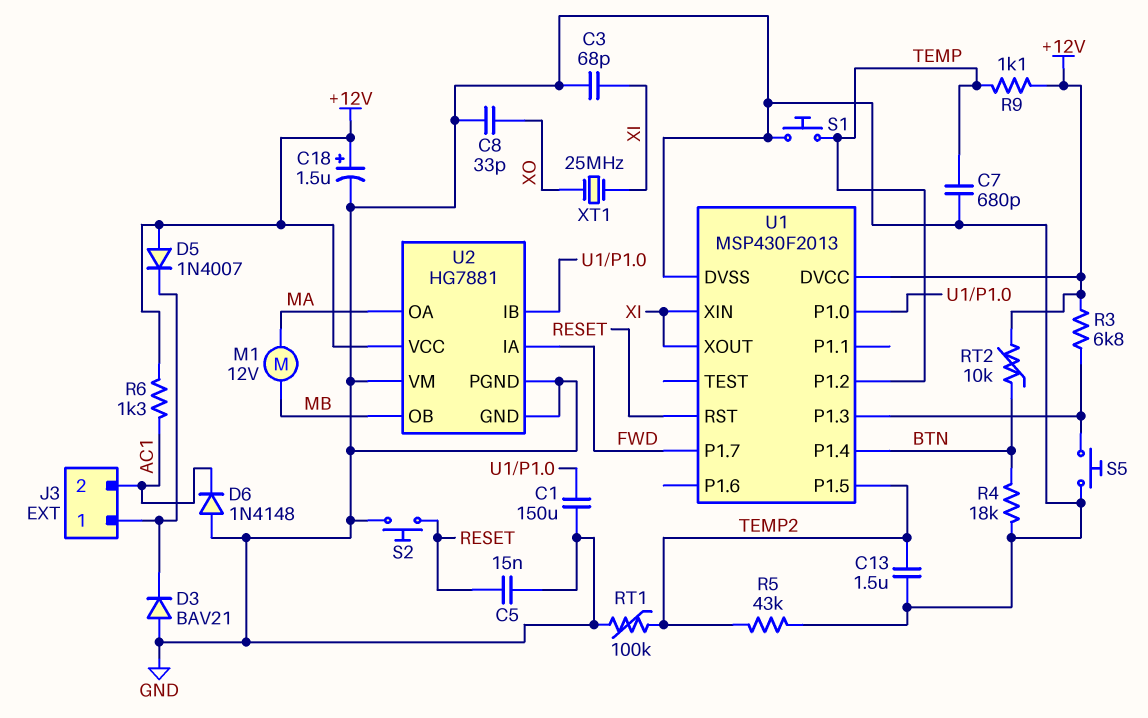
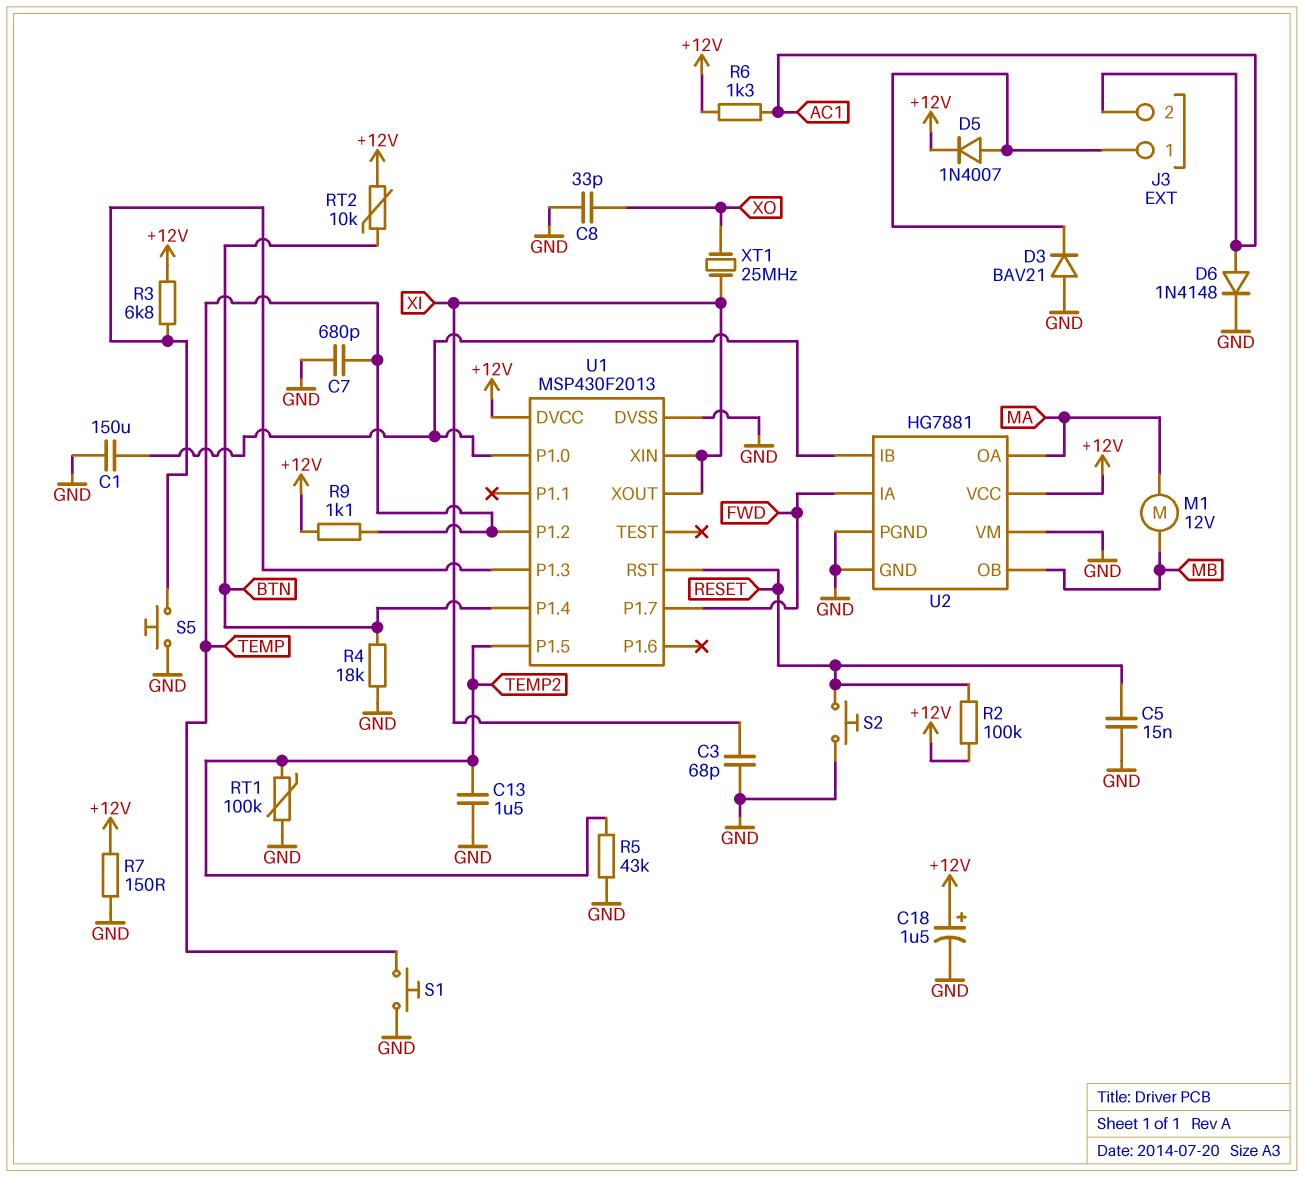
D5: diode 1N4007 (A +12V, K J3/1) -> diode 1N4007 (A J3/1, K +12V)
D6: diode 1N4148 (A GND, K AC1) -> diode 1N4148 (A AC1, K GND)
R2: none -> 100k (+12V, RESET)
R7: none -> 150 (+12V, GND)

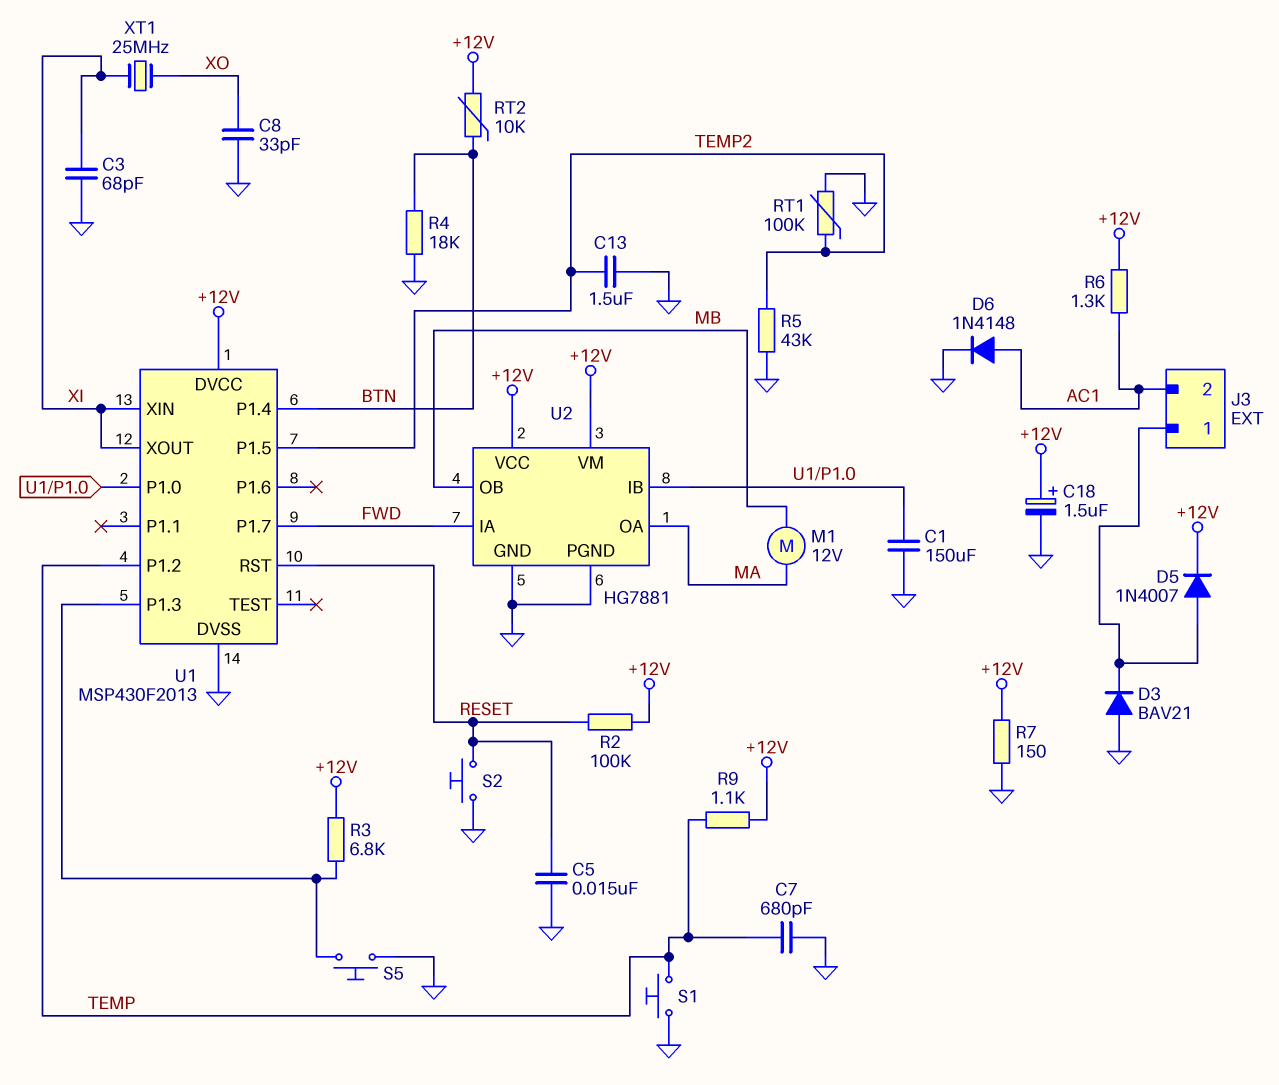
U2 pin VM: GND -> +12V

